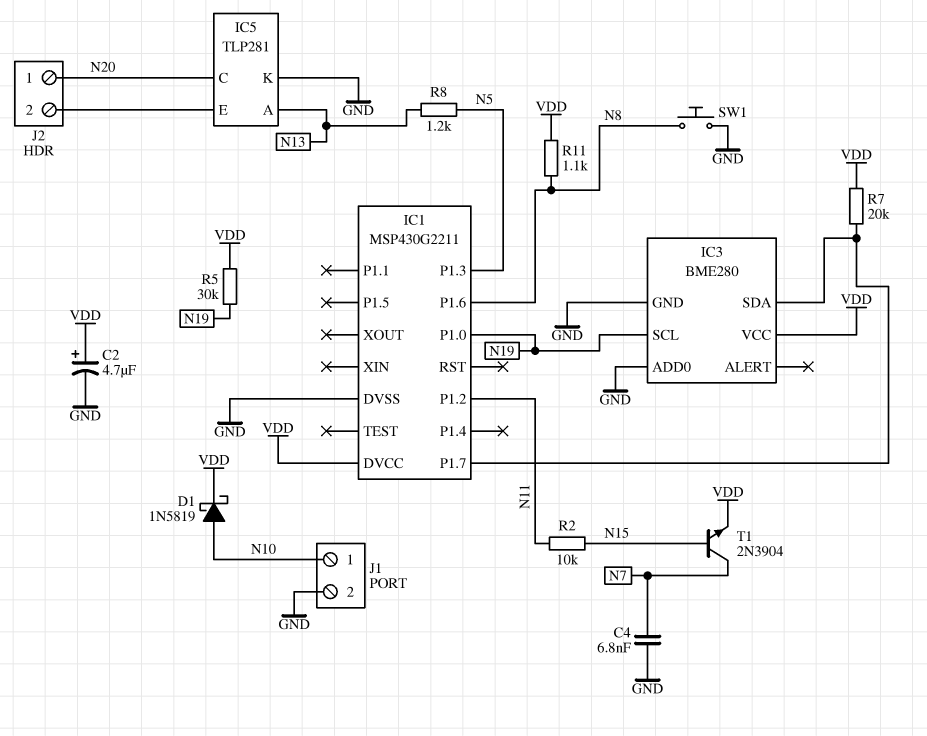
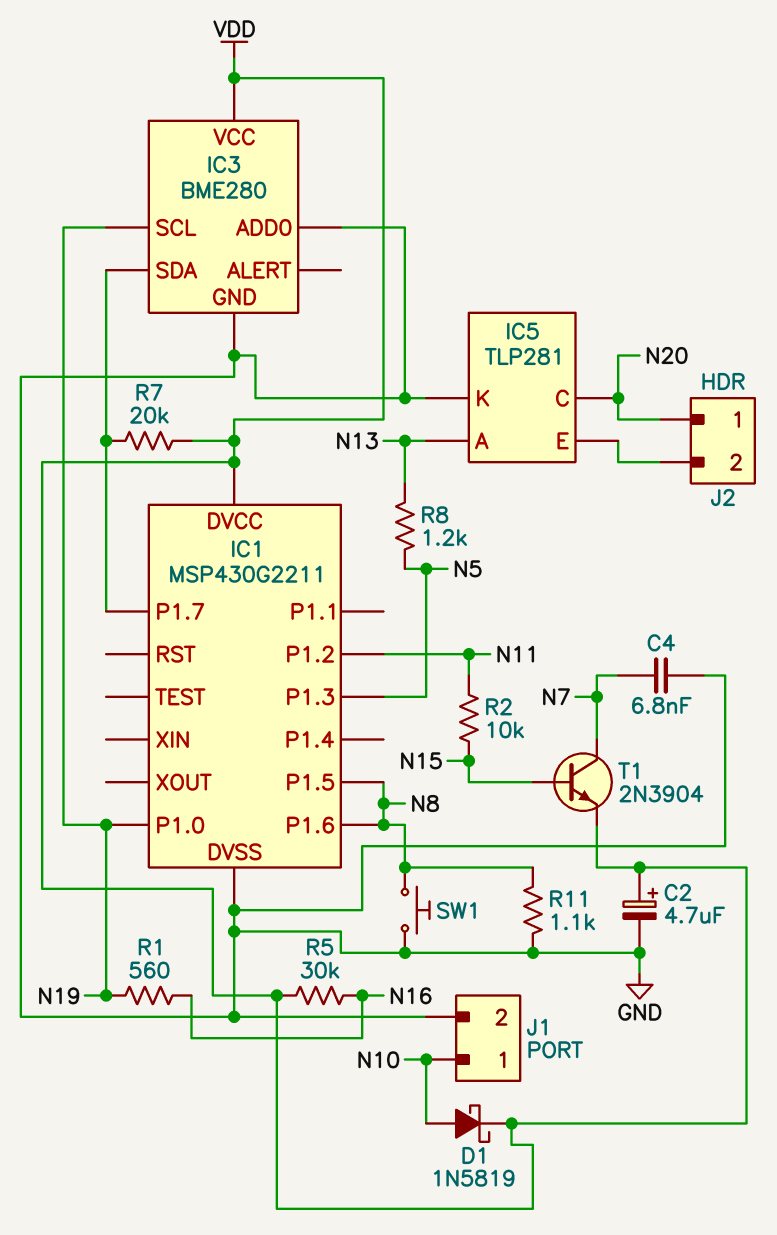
IC1 pin P1.5: none -> N8
R1: none -> 560 (N16, N19)
R5: 30k (N19, VDD) -> 30k (N16, VDD)
R11: 1.1k (N8, VDD) -> 1.1k (GND, N8)

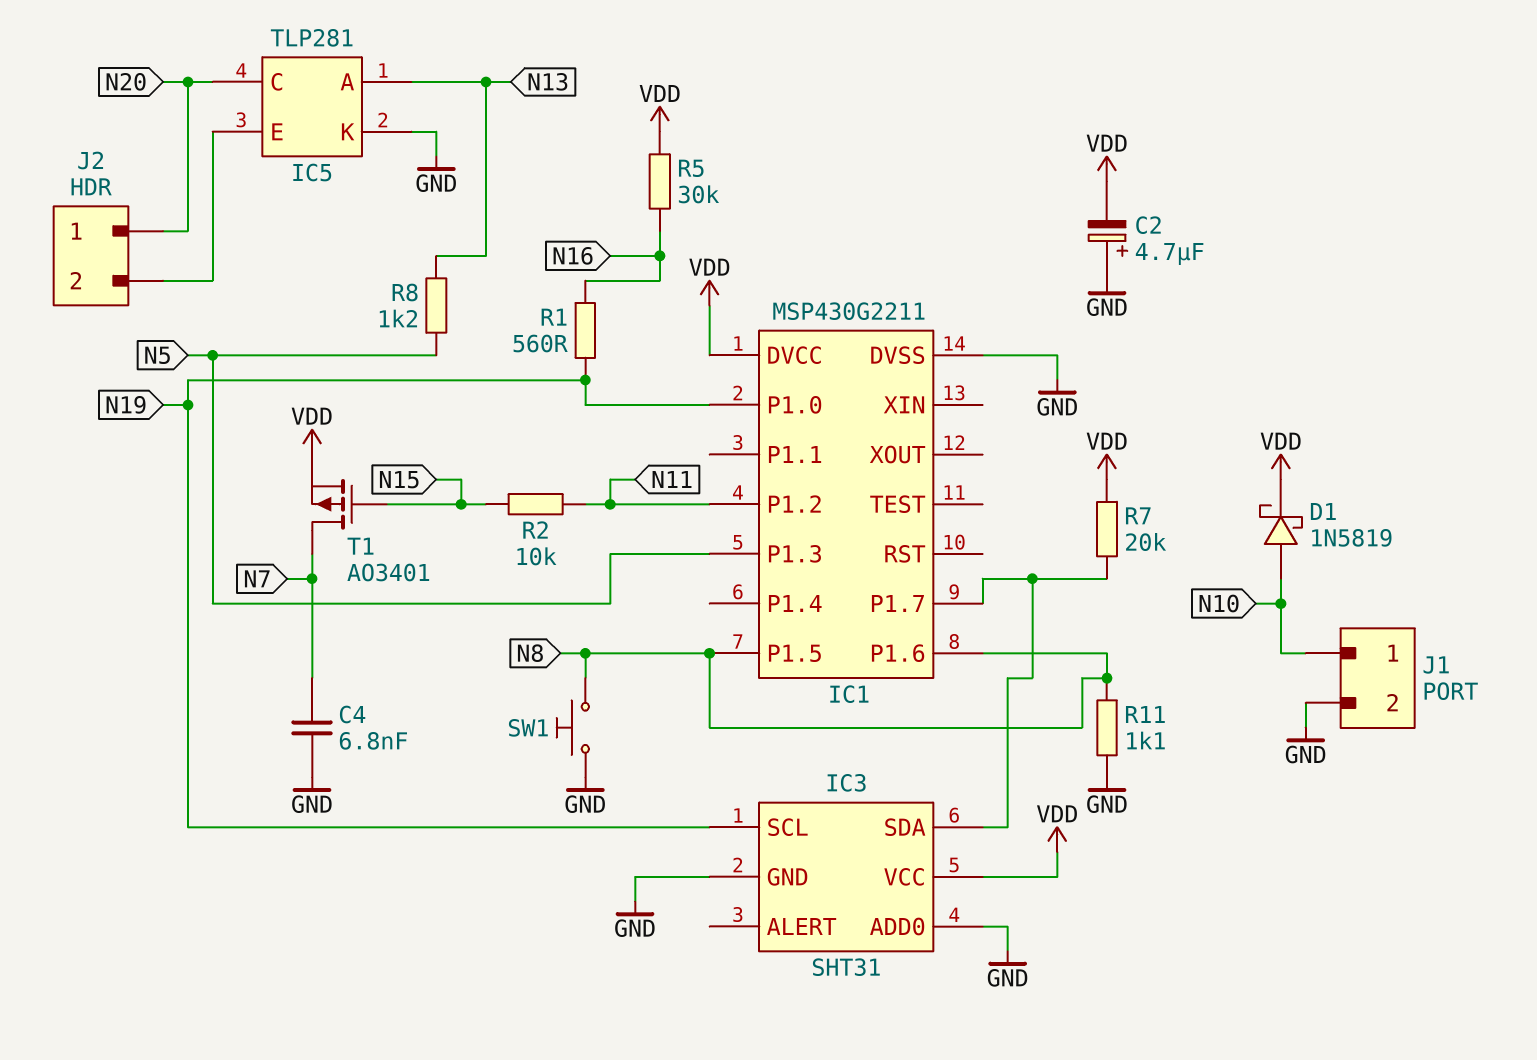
C2: 4.7uF (plus VDD, minus GND) -> 4.7uF (plus GND, minus VDD)
IC3: BME280 -> SHT31
T1: NPN 2N3904 (B N15, C N7, E VDD) -> PMOS AO3401 (G N15, D N7, S VDD)

